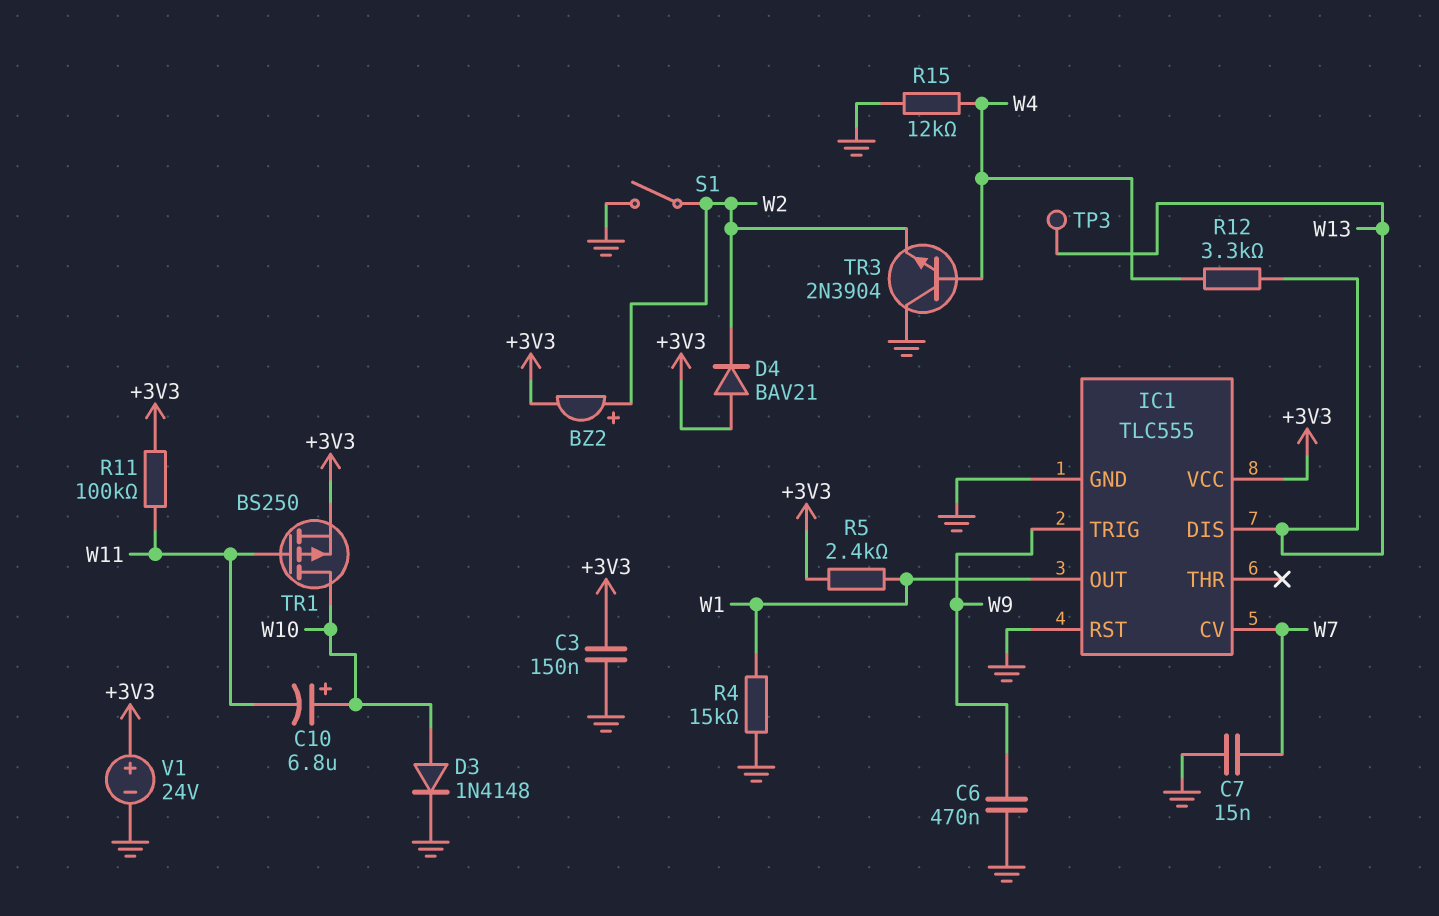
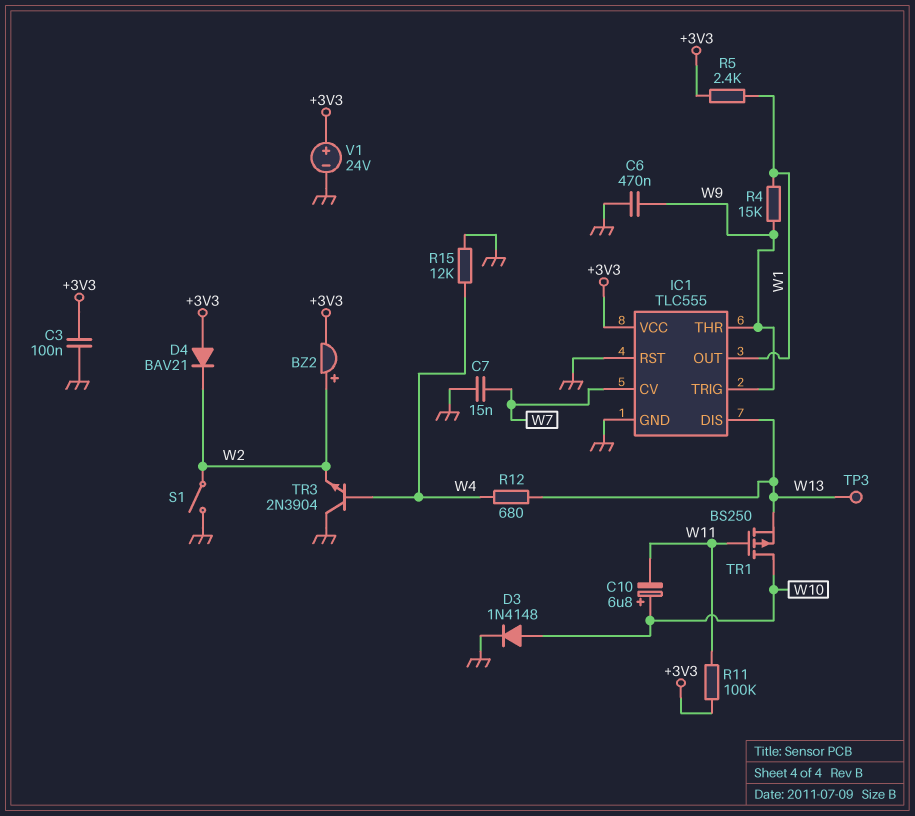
C3: 150nF (+3V3, GND) -> 100nF (+3V3, GND)
IC1 pin THR: none -> W9
R4: 15k (GND, W1) -> 15k (W1, W9)
R12: 3.3k (W4, W13) -> 680 (W4, W13)
TR1: PMOS BS250 (G W11, D W10, S +3V3) -> PMOS BS250 (G W11, D W10, S W13)

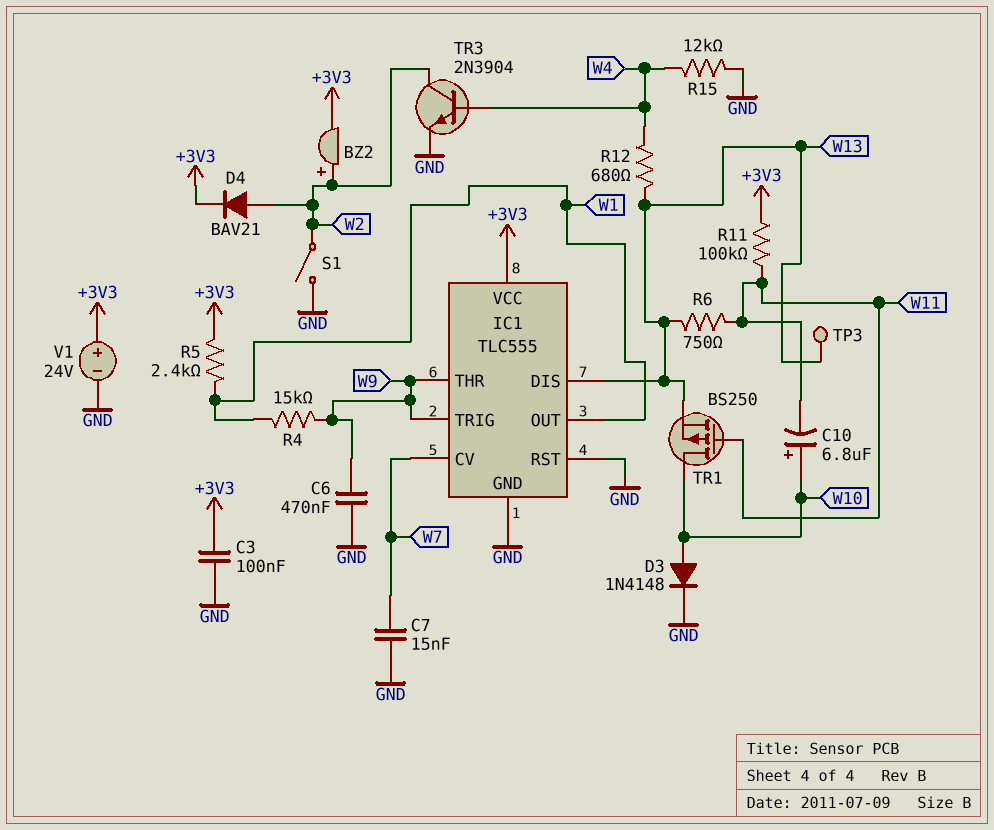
D4: diode BAV21 (A +3V3, K W2) -> diode BAV21 (A W2, K +3V3)
R6: none -> 750 (W11, W13)
TR3: NPN 2N3904 (B W4, C GND, E W2) -> NPN 2N3904 (B W4, C W2, E GND)

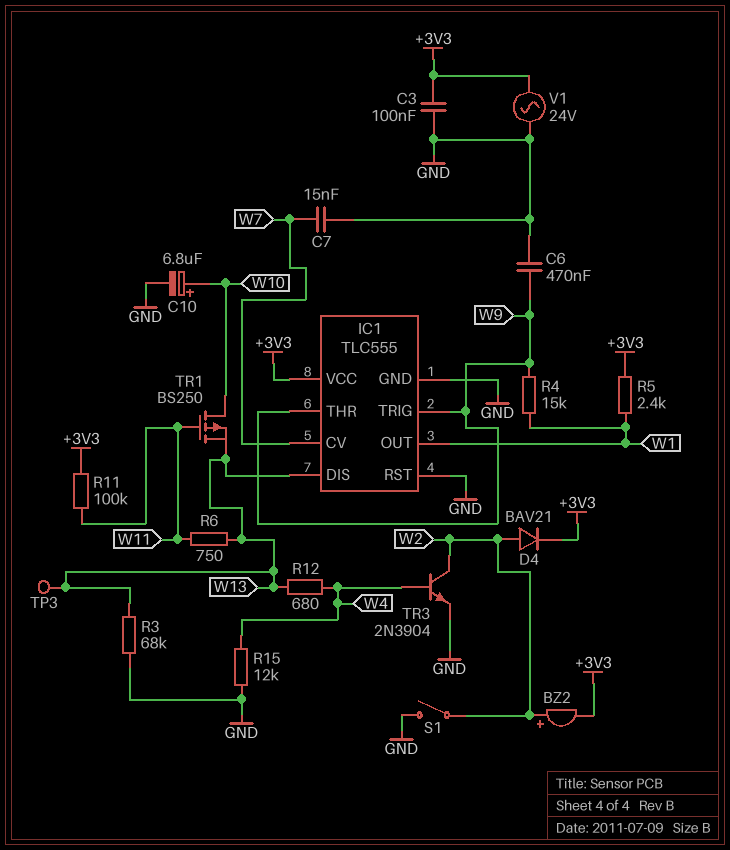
C10: 6.8uF (plus W10, minus W11) -> 6.8uF (plus W10, minus GND)
D3: diode 1N4148 (A W10, K GND) -> none
R3: none -> 68k (GND, W13)
V1: 24V (plus +3V3, minus GND) -> AC 24V (+3V3, GND)

